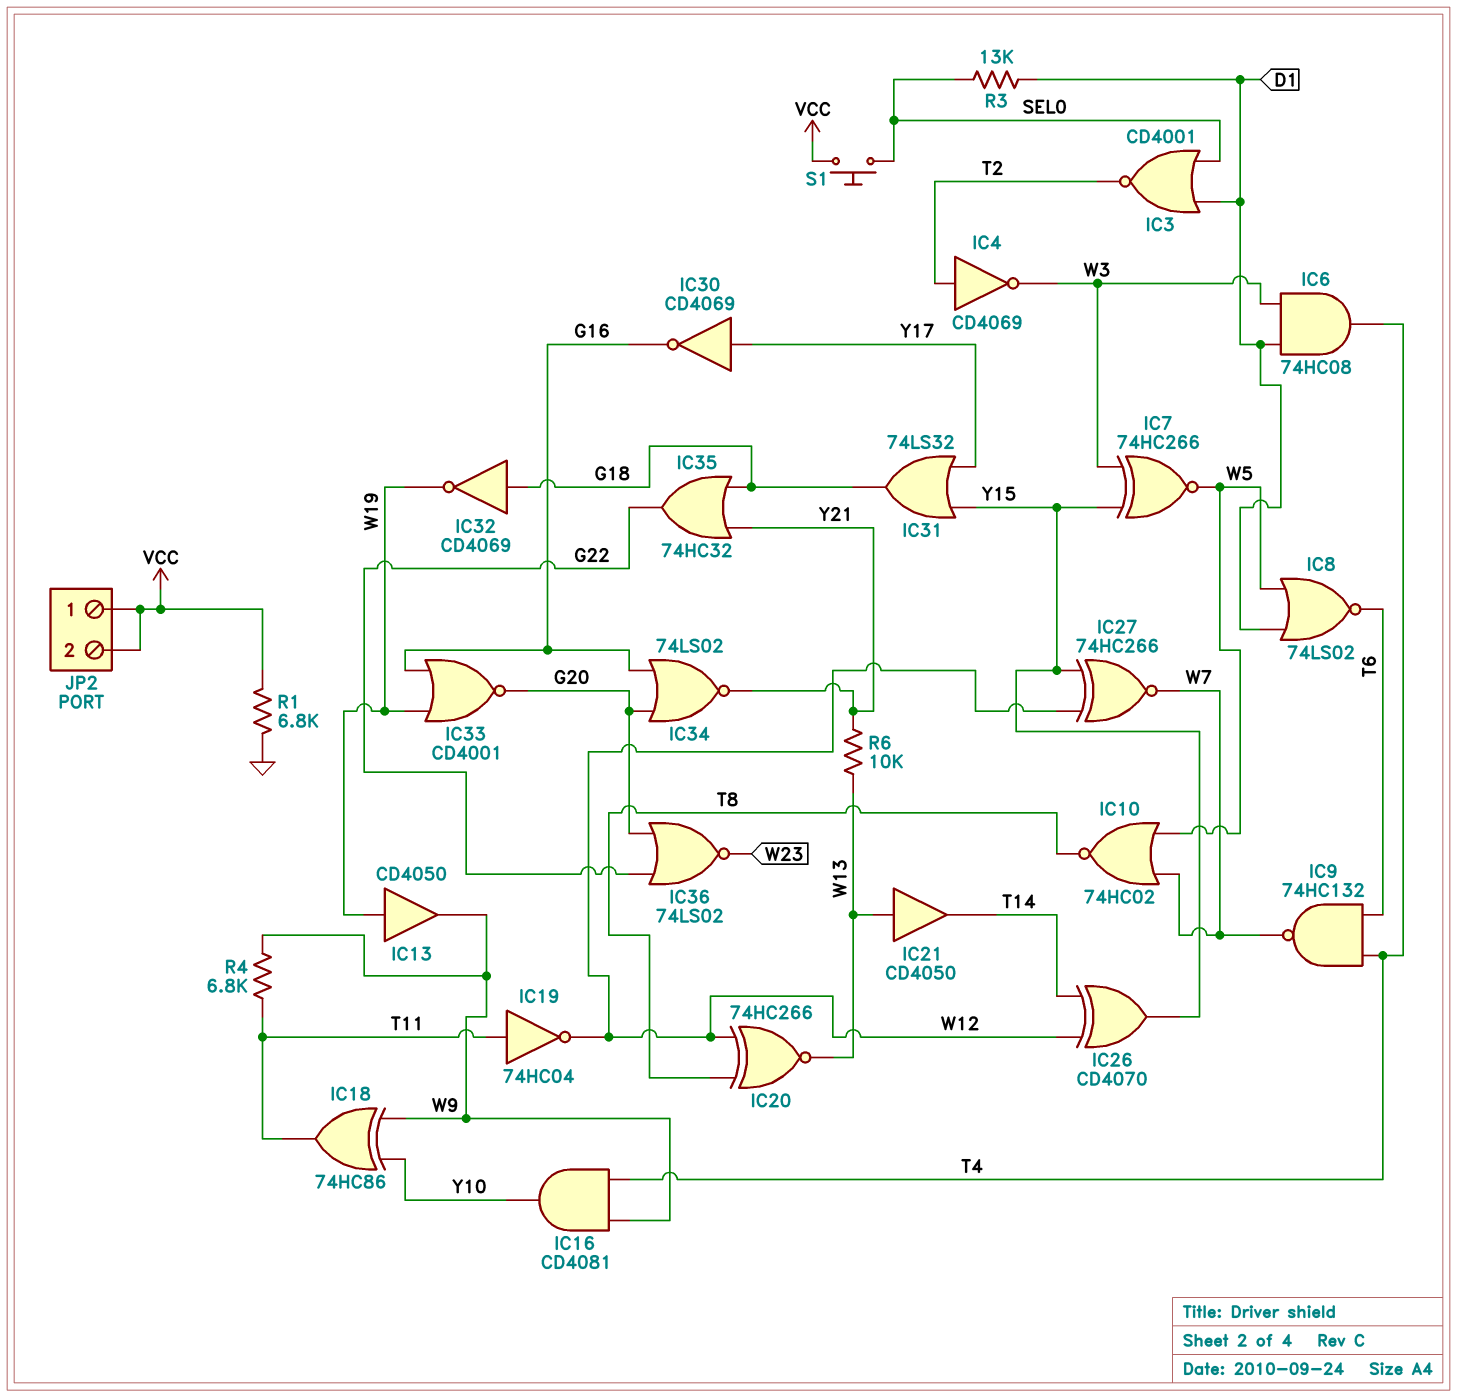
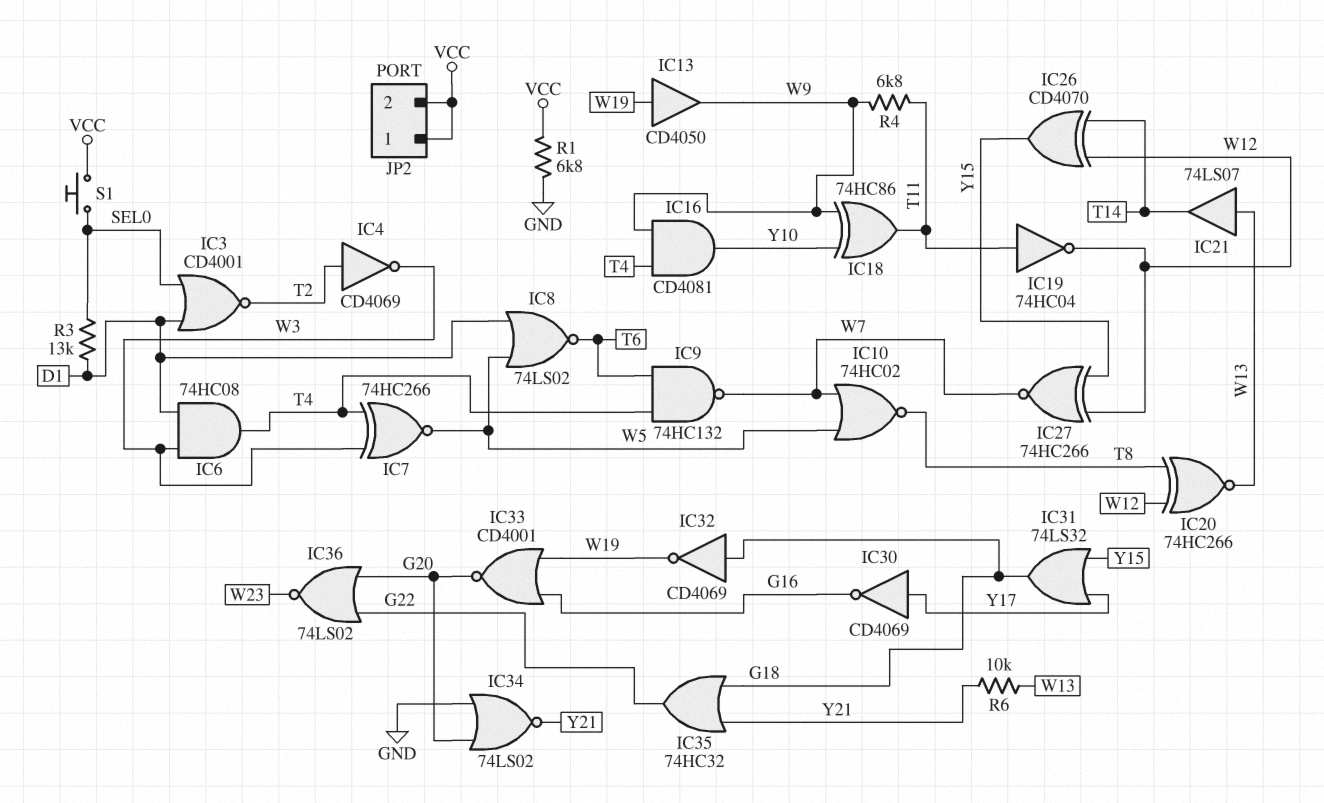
IC7: XNOR 74HC266 (in W3, in Y15, out W5) -> XNOR 74HC266 (in T4, in W3, out W5)
IC21: buffer CD4050 (in W13, out T14) -> buffer 74LS07 (in W13, out T14)
IC34: NOR 74LS02 (in G16, in G20, out Y21) -> NOR 74LS02 (in G20, in GND, out Y21)

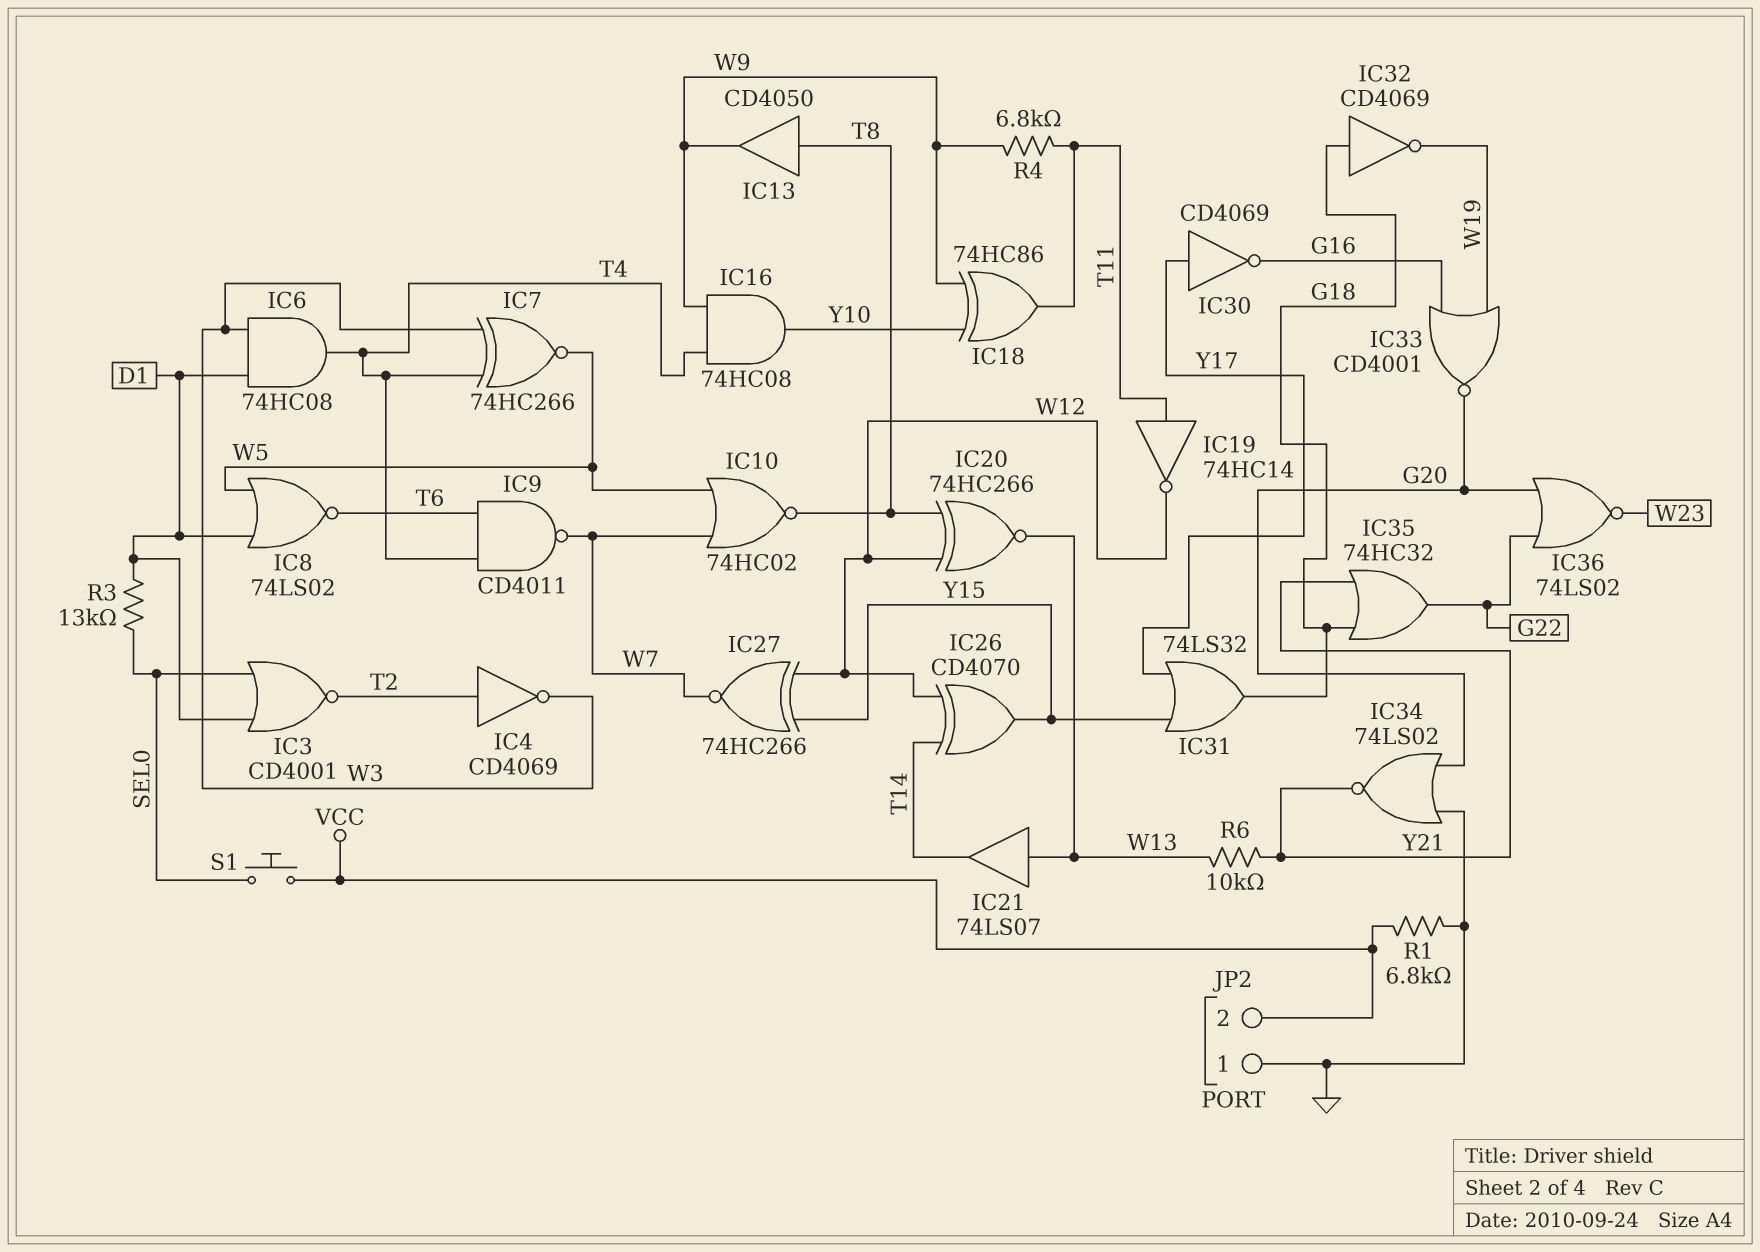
IC9: NAND 74HC132 (in T4, in T6, out W7) -> NAND CD4011 (in T4, in T6, out W7)
IC13: buffer CD4050 (in W19, out W9) -> buffer CD4050 (in T8, out W9)
IC16: AND CD4081 (in T4, in W9, out Y10) -> AND 74HC08 (in T4, in W9, out Y10)
IC19: NOT 74HC04 (in T11, out W12) -> NOT 74HC14 (in T11, out W12)
JP2 pin 1: VCC -> GND

